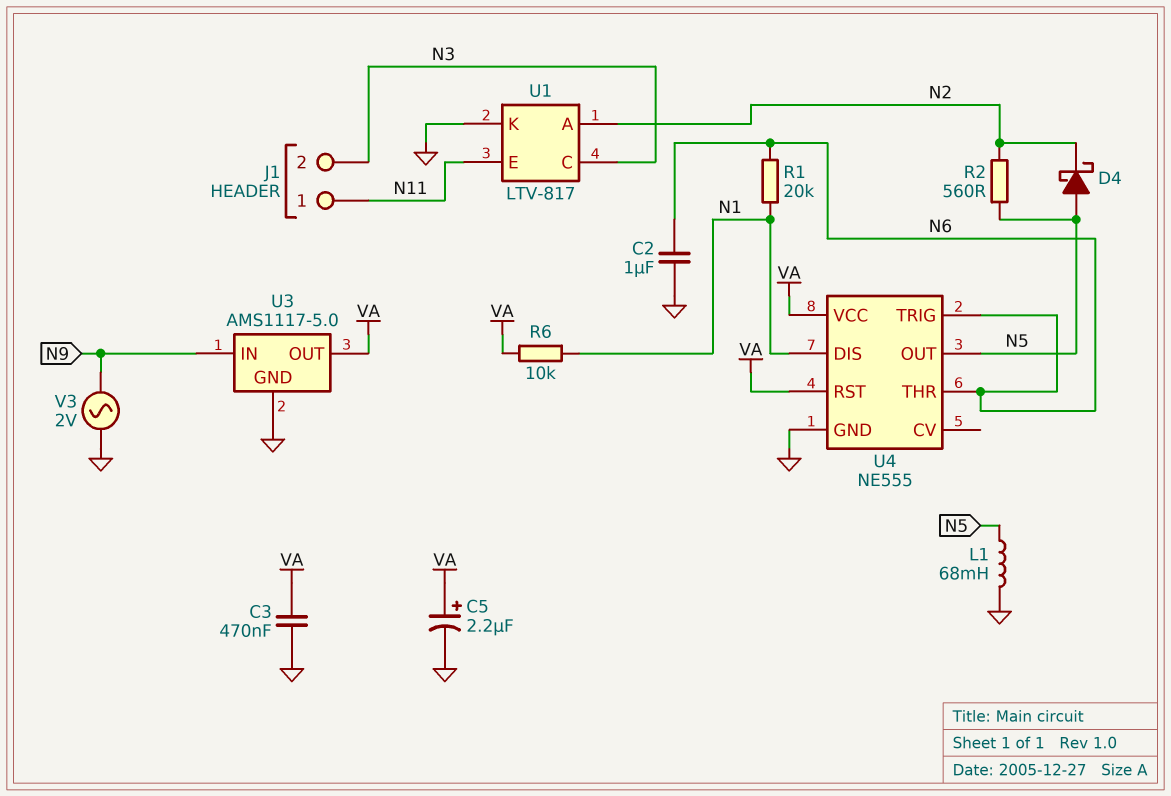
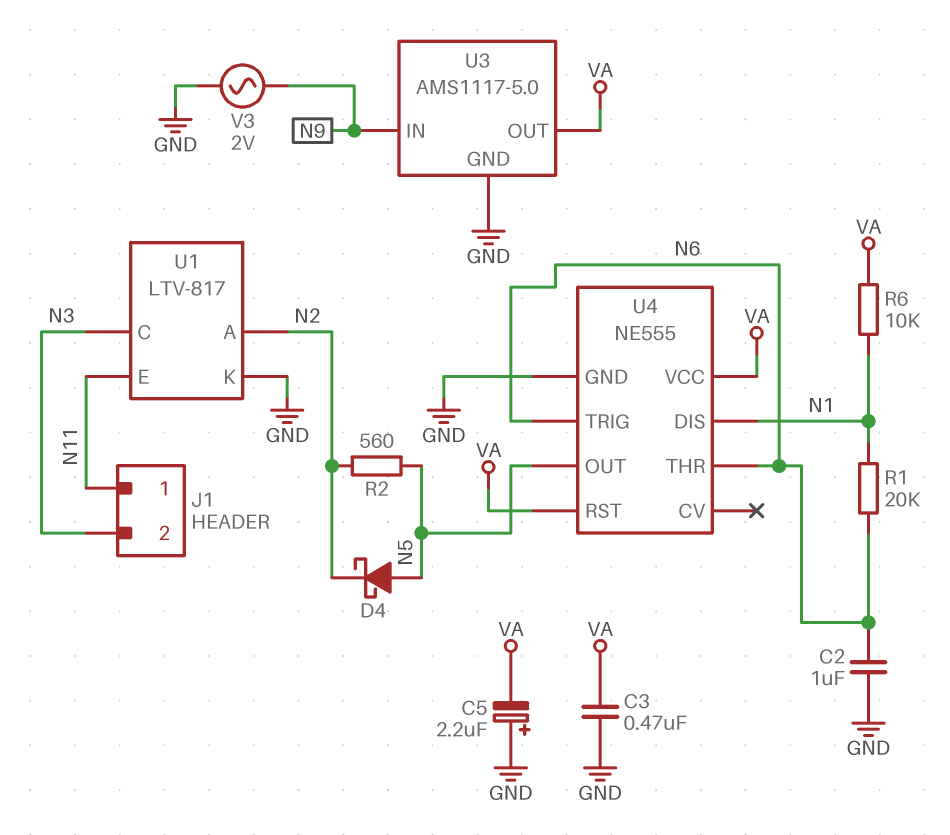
C5: 2.2uF (plus VA, minus GND) -> 2.2uF (plus GND, minus VA)
L1: 68mH (GND, N5) -> none

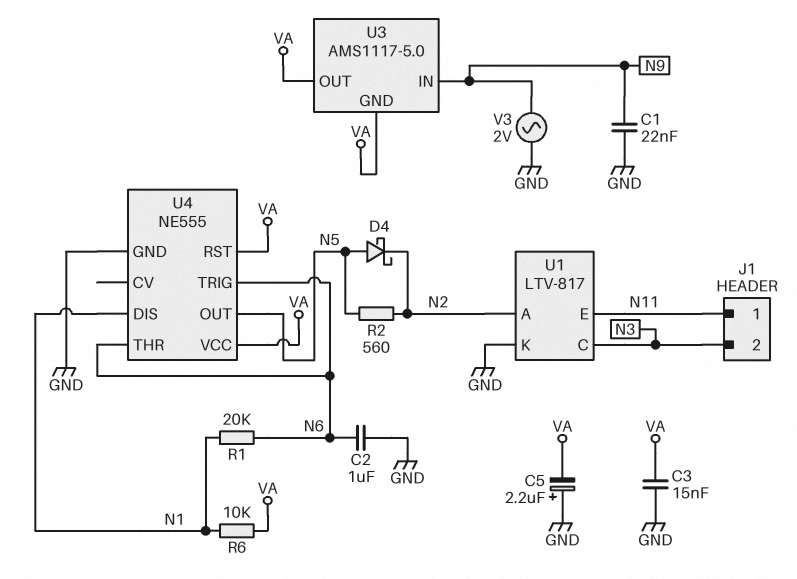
C1: none -> 22nF (GND, N9)
C3: 470nF (GND, VA) -> 15nF (GND, VA)
U3 pin GND: GND -> VA

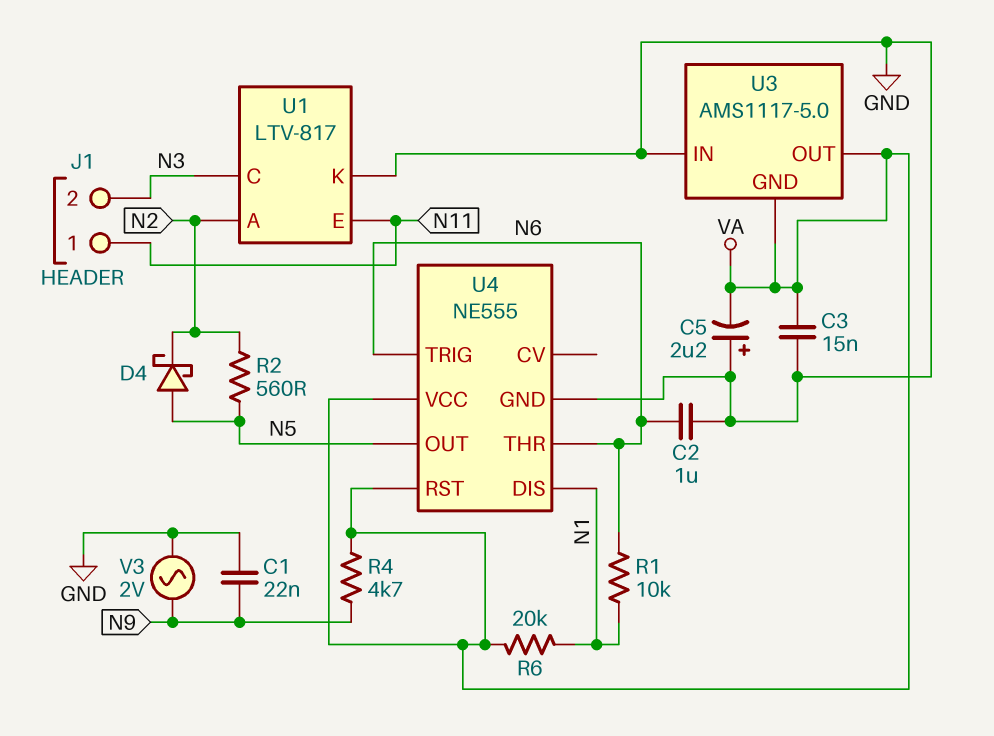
R1: 20k (N1, N6) -> 10k (N1, N6)
R4: none -> 4.7k (N9, VA)
R6: 10k (N1, VA) -> 20k (N1, VA)
U3 pin IN: N9 -> GND

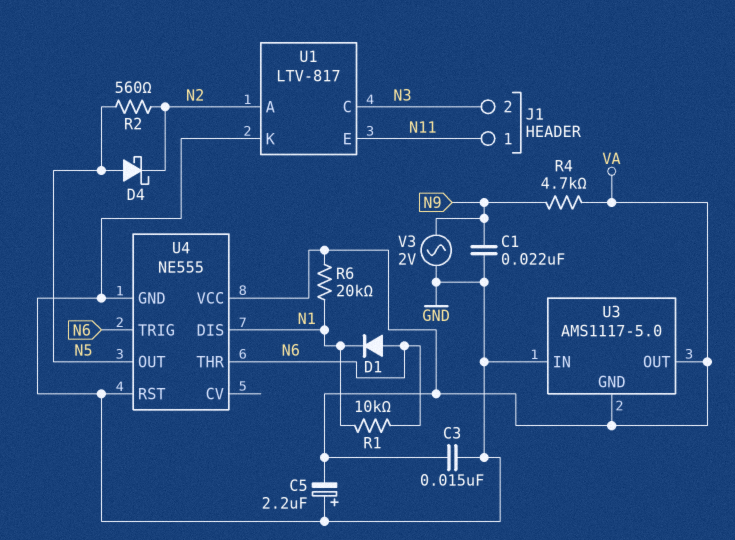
C2: 1uF (GND, N6) -> none
D1: none -> diode (A N6, K N1)
U4 pin RST: VA -> GND

